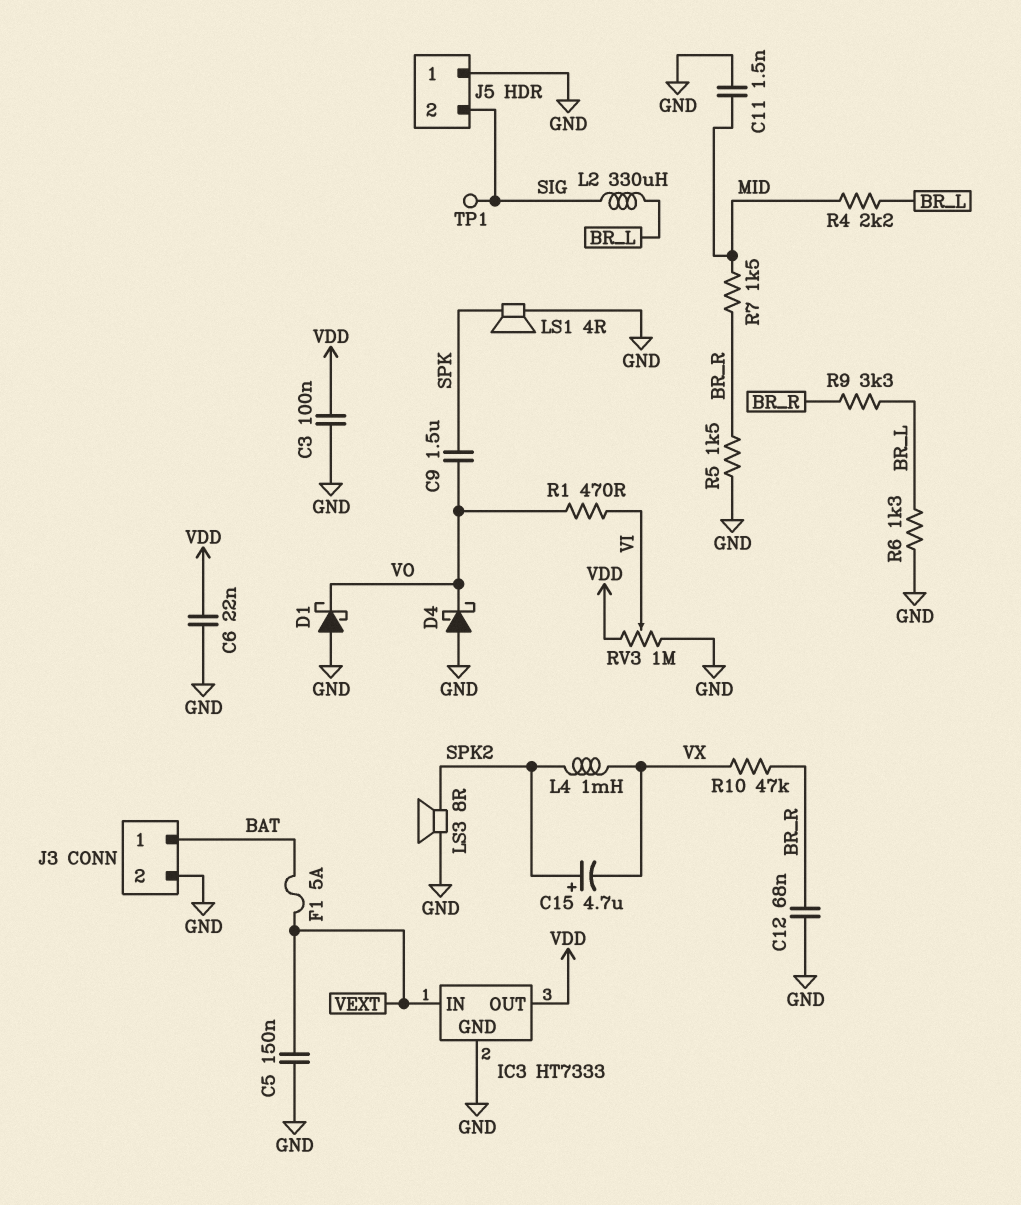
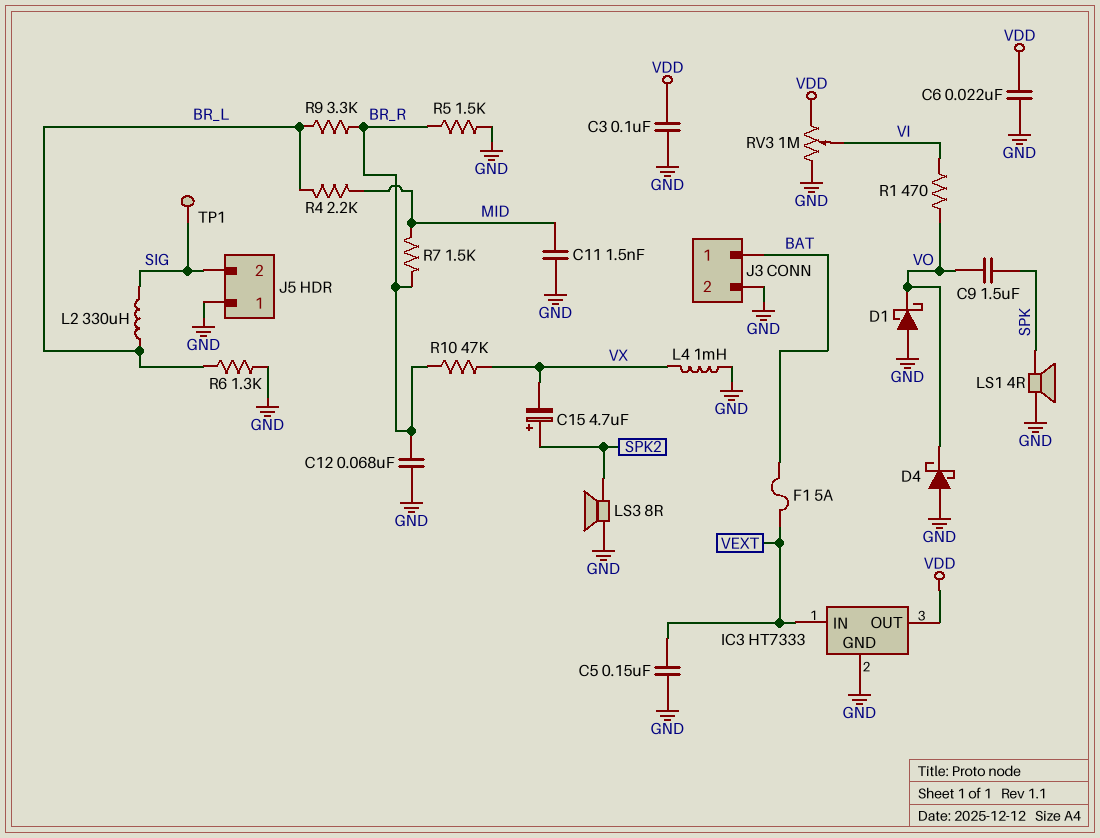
L4: 1mH (SPK2, VX) -> 1mH (GND, VX)

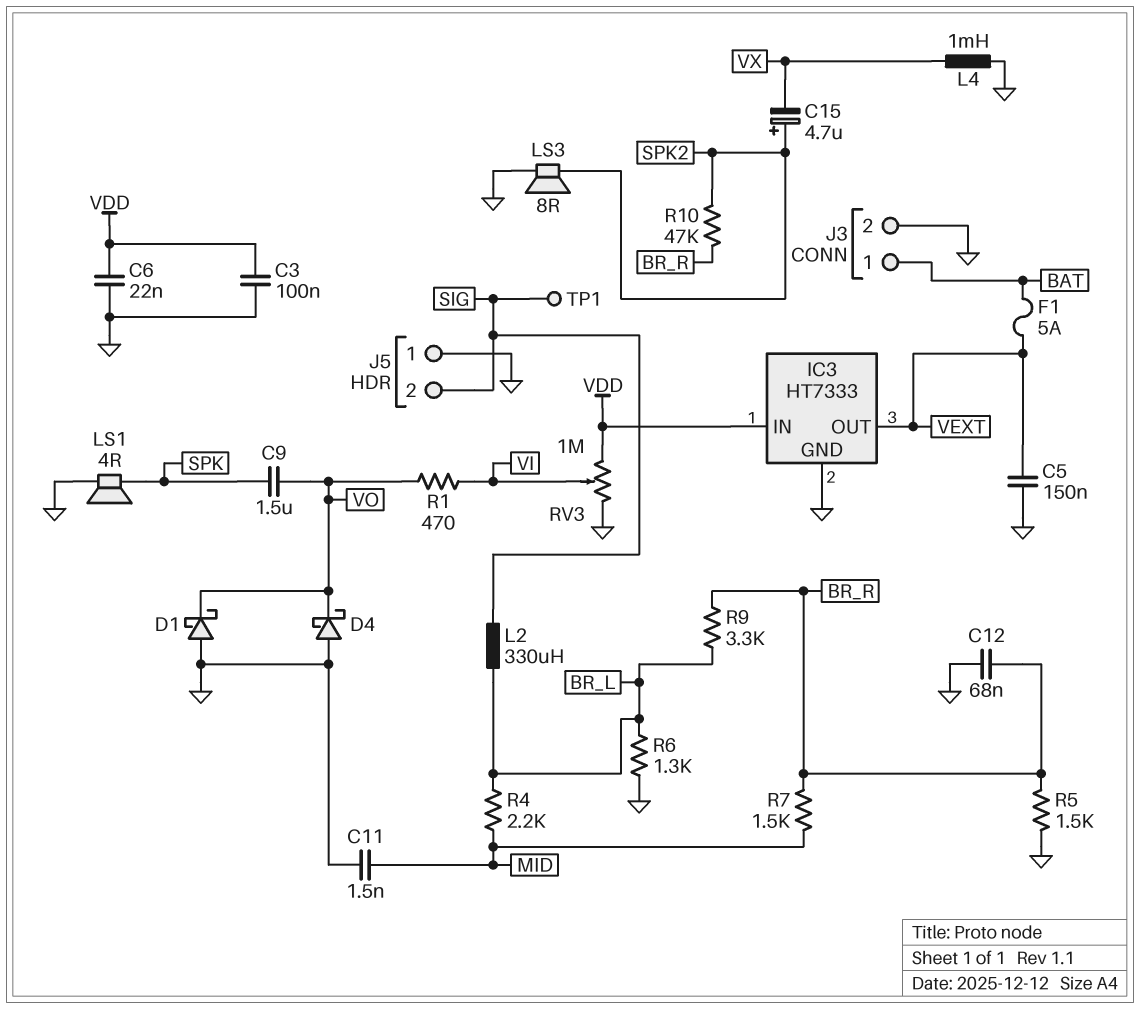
IC3 pin IN: VEXT -> VDD
IC3 pin OUT: VDD -> VEXT
R10: 47k (BR_R, VX) -> 47k (BR_R, SPK2)

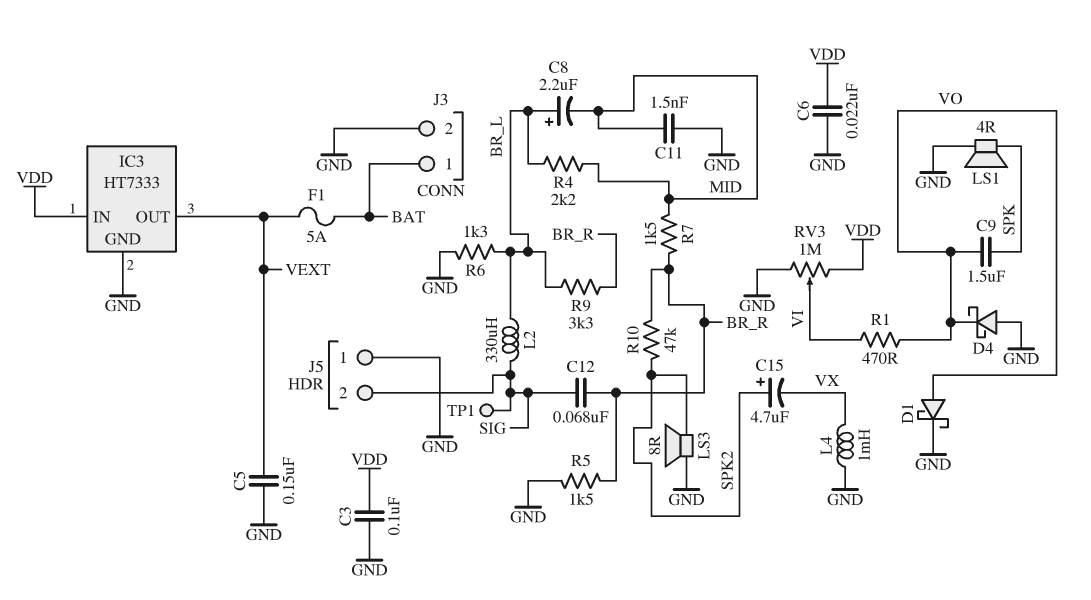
C8: none -> 2.2uF (plus BR_L, minus MID)
C12: 68nF (BR_R, GND) -> 68nF (BR_R, SIG)
D1: schottky (A GND, K VO) -> schottky (A VO, K GND)

